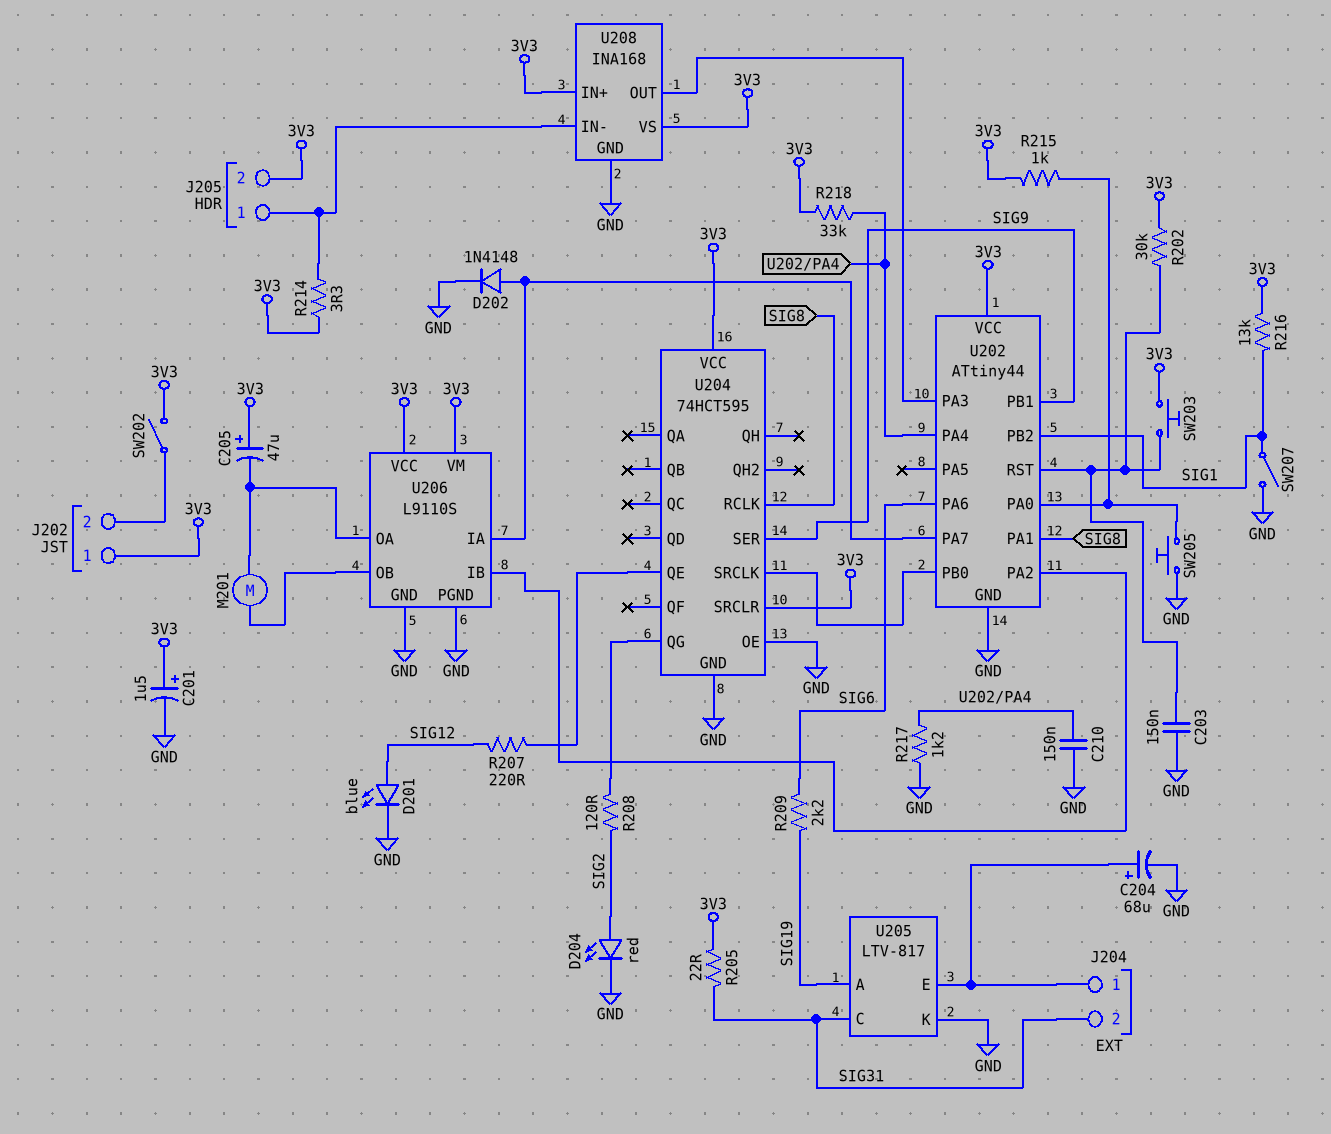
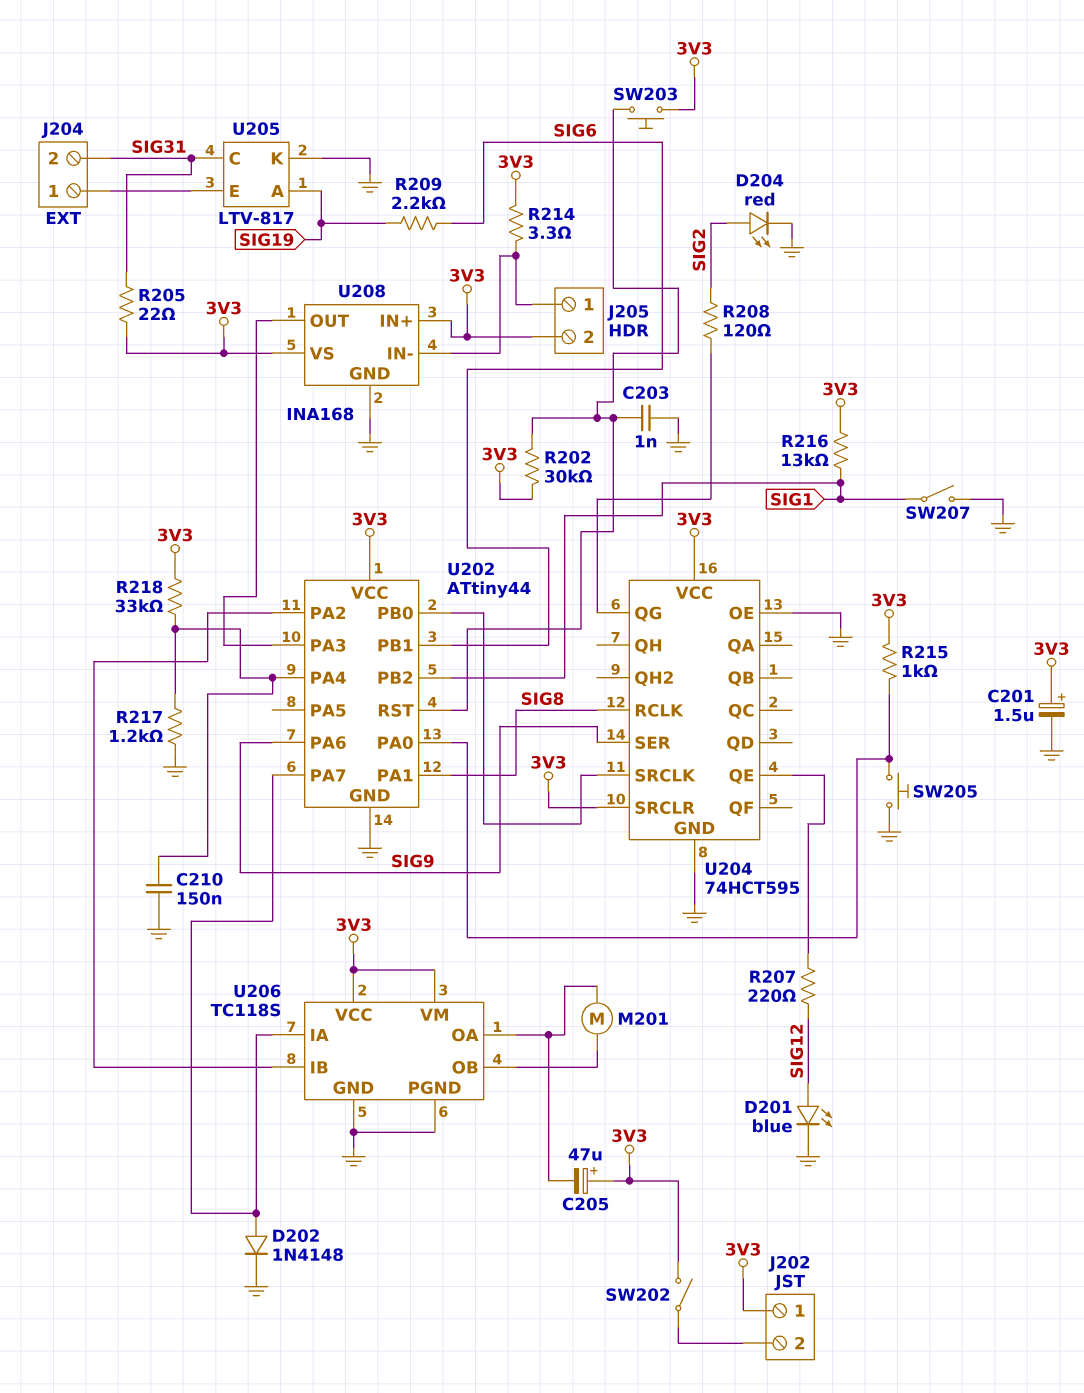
C203: 150nF (GND, U202/RST) -> 1nF (GND, U202/RST)
C204: 68uF (plus J204/1, minus GND) -> none
U202 pin PA6: SIG6 -> SIG9
U202 pin PB1: SIG9 -> SIG6
U206: L9110S -> TC118S

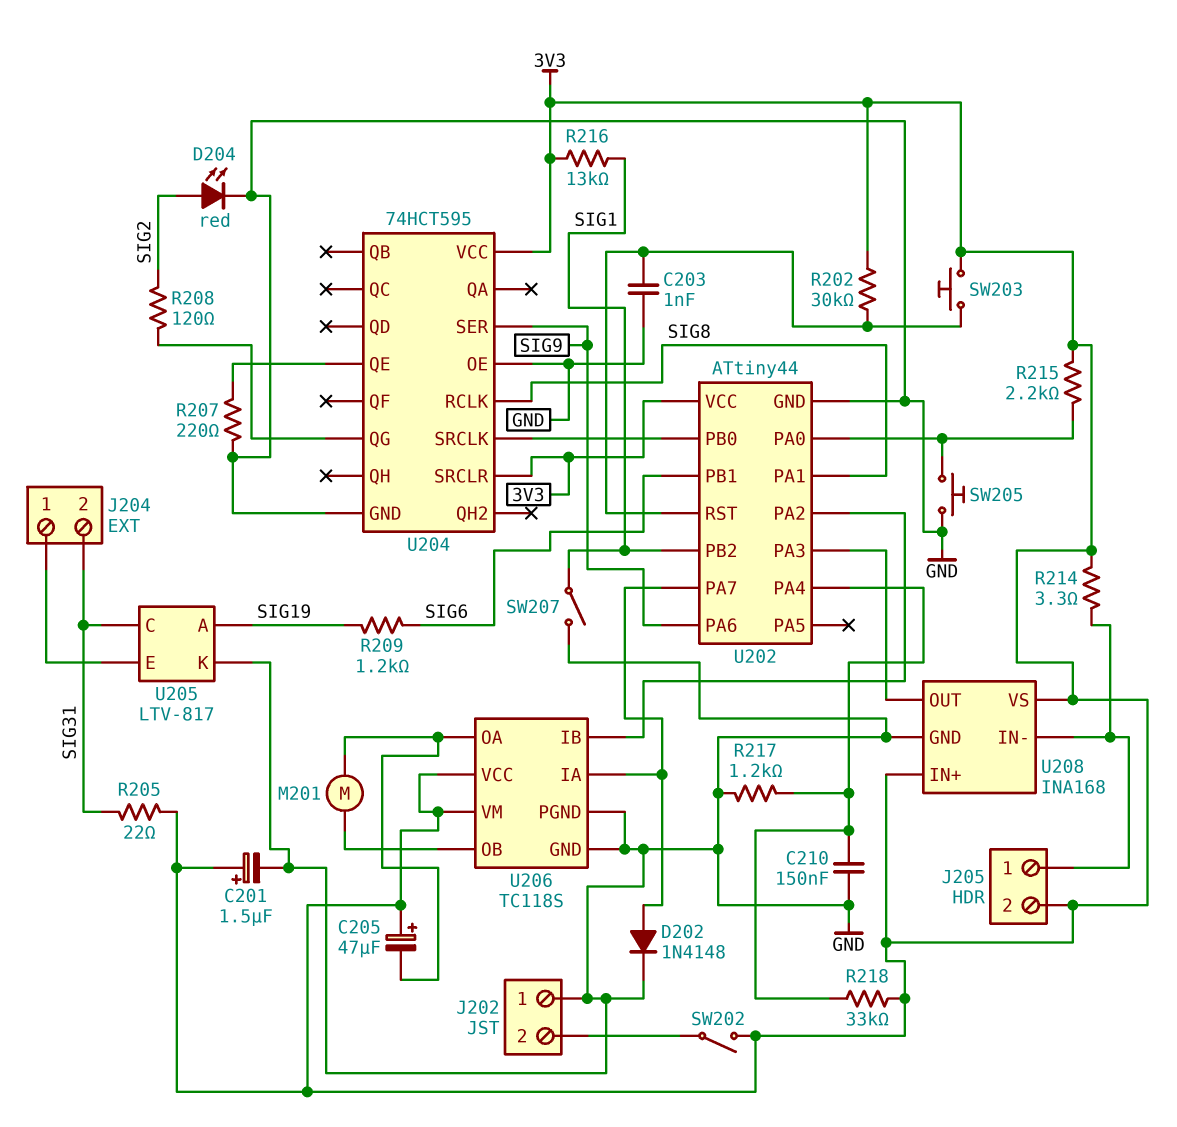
D201: LED blue (A SIG12, K GND) -> none
J202 pin 1: 3V3 -> GND
R207: 220 (SIG12, U204/QE) -> 220 (GND, U204/QE)
R209: 2.2k (SIG6, SIG19) -> 1.2k (SIG6, SIG19)
R215: 1k (3V3, U202/PA0) -> 2.2k (3V3, U202/PA0)

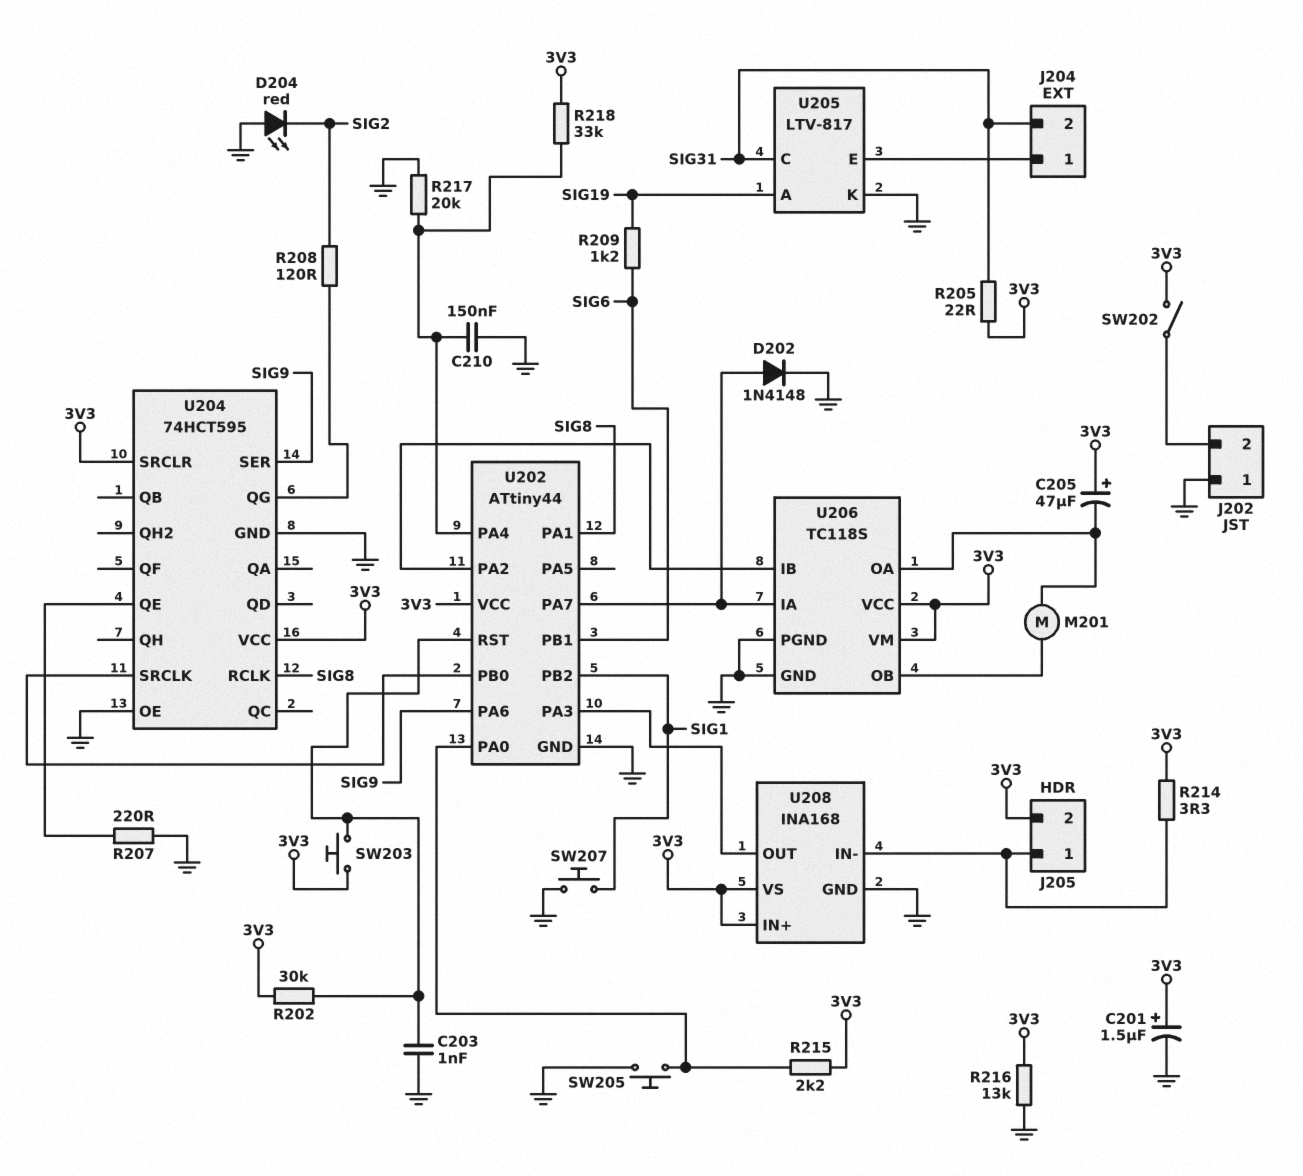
D204: LED red (A SIG2, K GND) -> LED red (A GND, K SIG2)
R216: 13k (3V3, SIG1) -> 13k (3V3, GND)
R217: 1.2k (GND, U202/PA4) -> 20k (GND, U202/PA4)
SW207: switch (GND, SIG1) -> button (GND, SIG1)

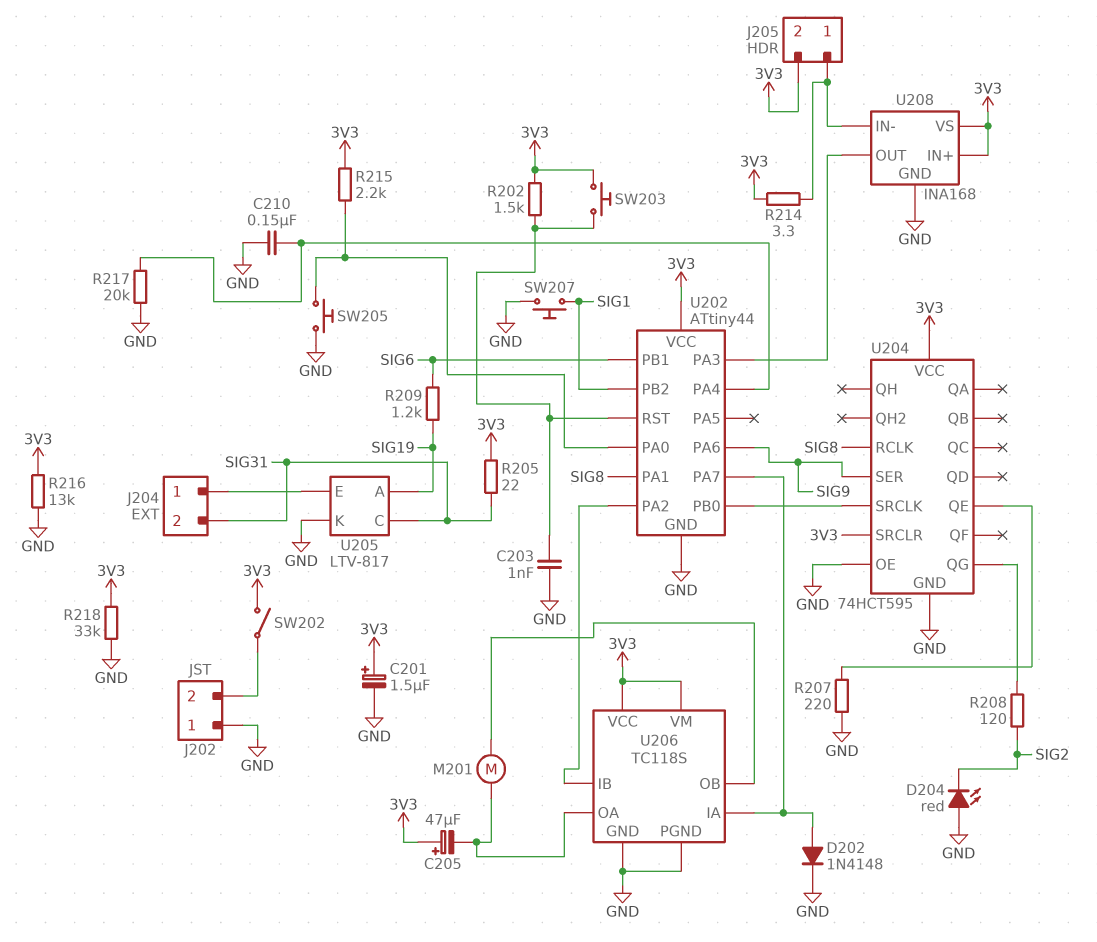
R202: 30k (3V3, U202/RST) -> 1.5k (3V3, U202/RST)
R218: 33k (3V3, U202/PA4) -> 33k (3V3, GND)

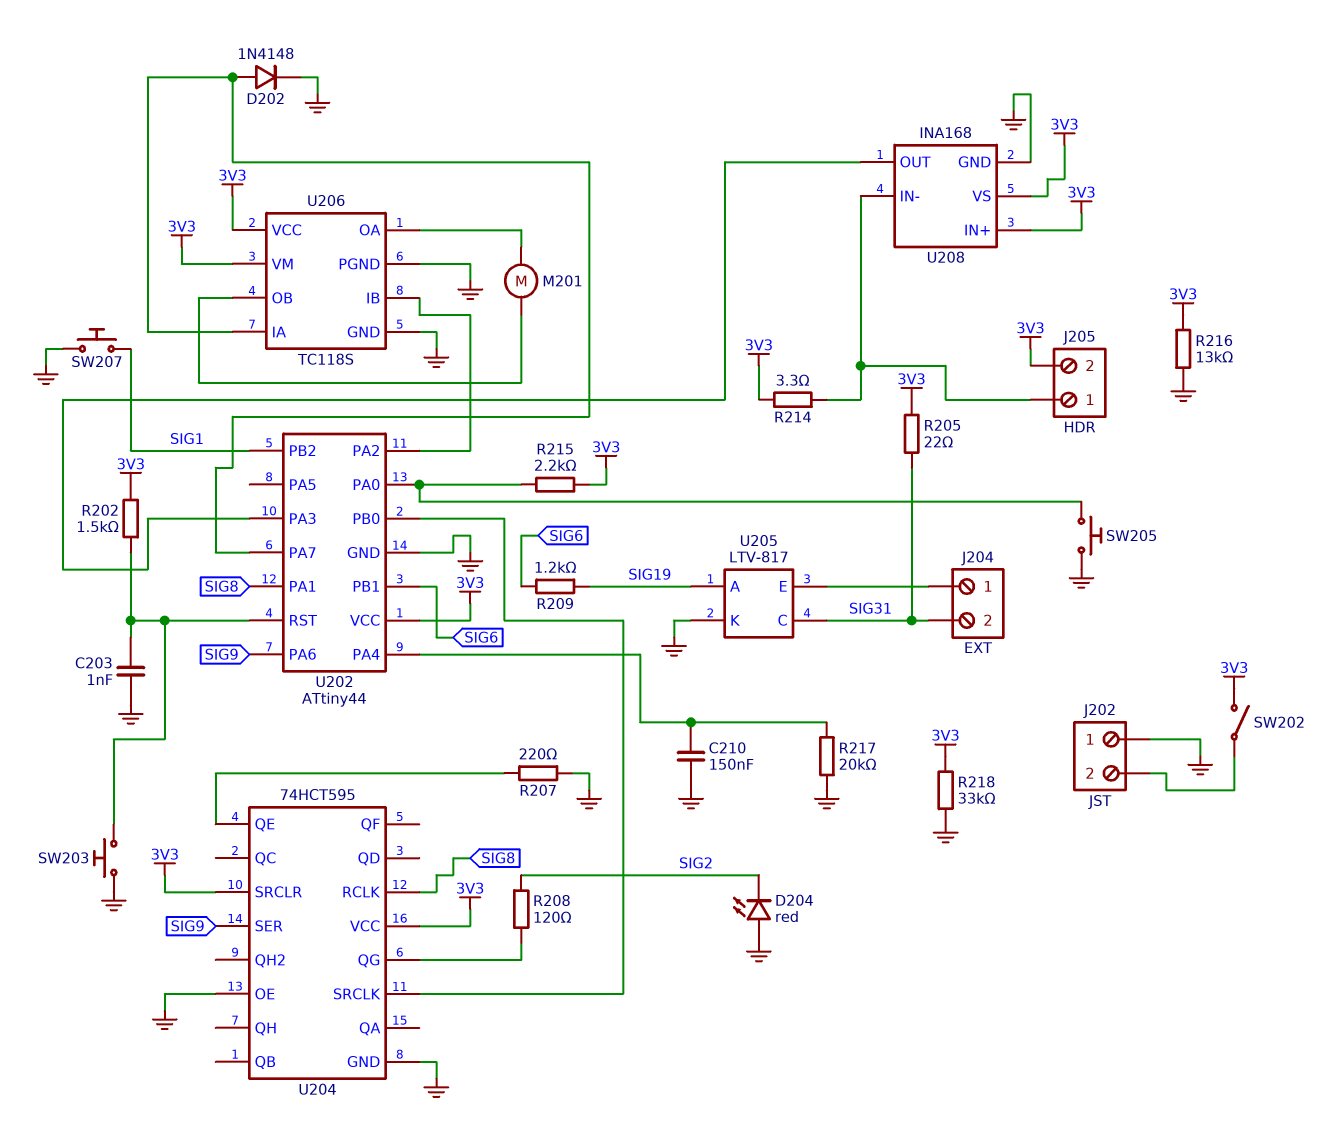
C201: 1.5uF (plus 3V3, minus GND) -> none
C205: 47uF (plus 3V3, minus U206/OA) -> none
SW203: button (3V3, U202/RST) -> button (GND, U202/RST)

